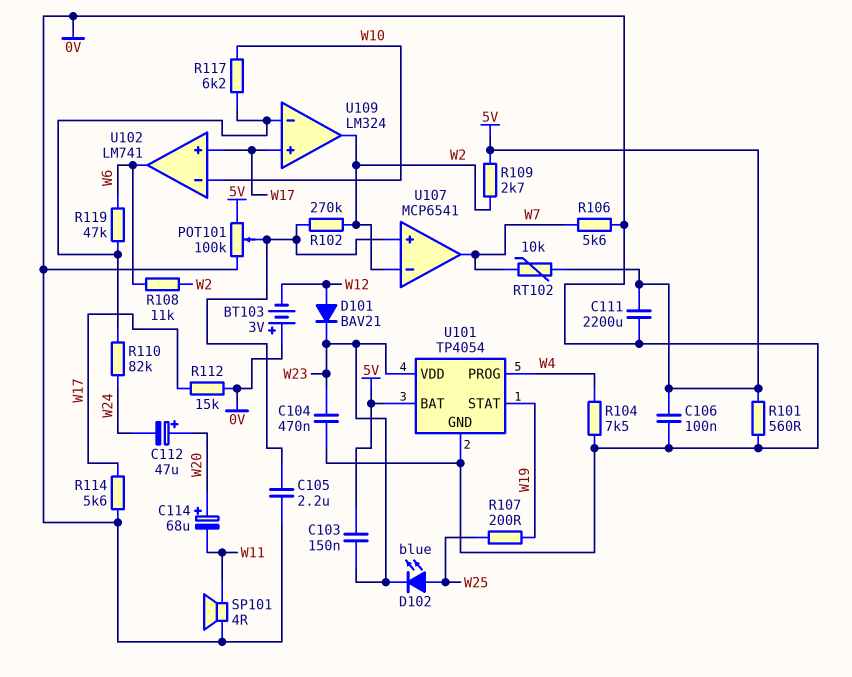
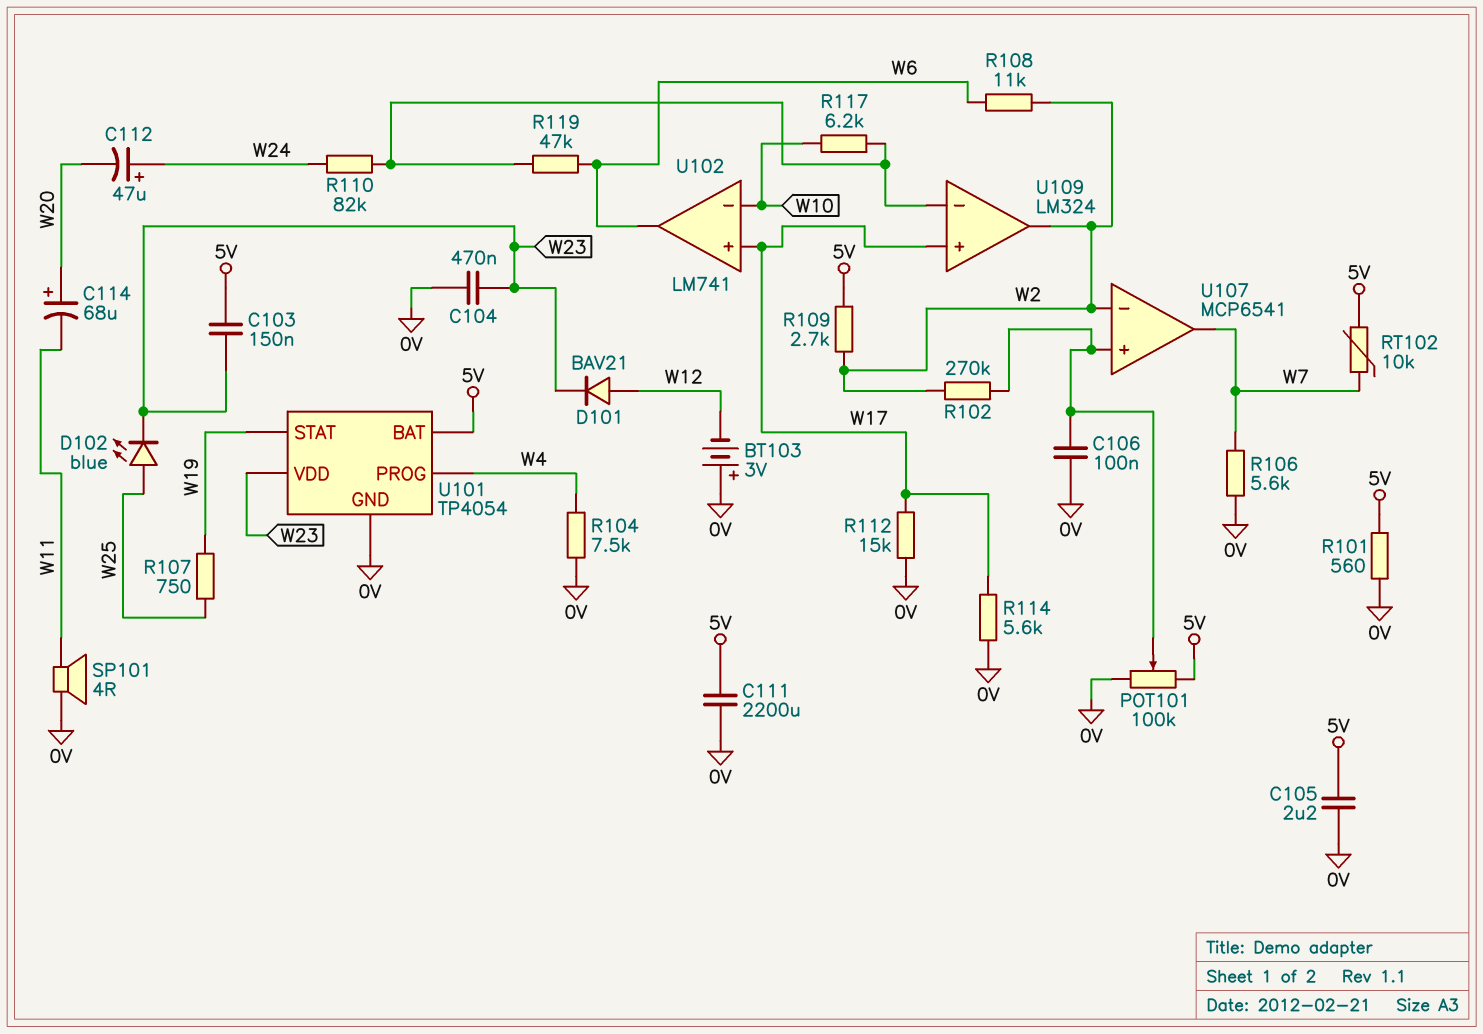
C105: 2.2uF (0V, U107/in+) -> 2.2uF (0V, 5V)
C106: 100nF (0V, 5V) -> 100nF (0V, U107/in+)
C112: 47uF (plus W20, minus W24) -> 47uF (plus W24, minus W20)
R107: 200 (W19, W25) -> 750 (W19, W25)

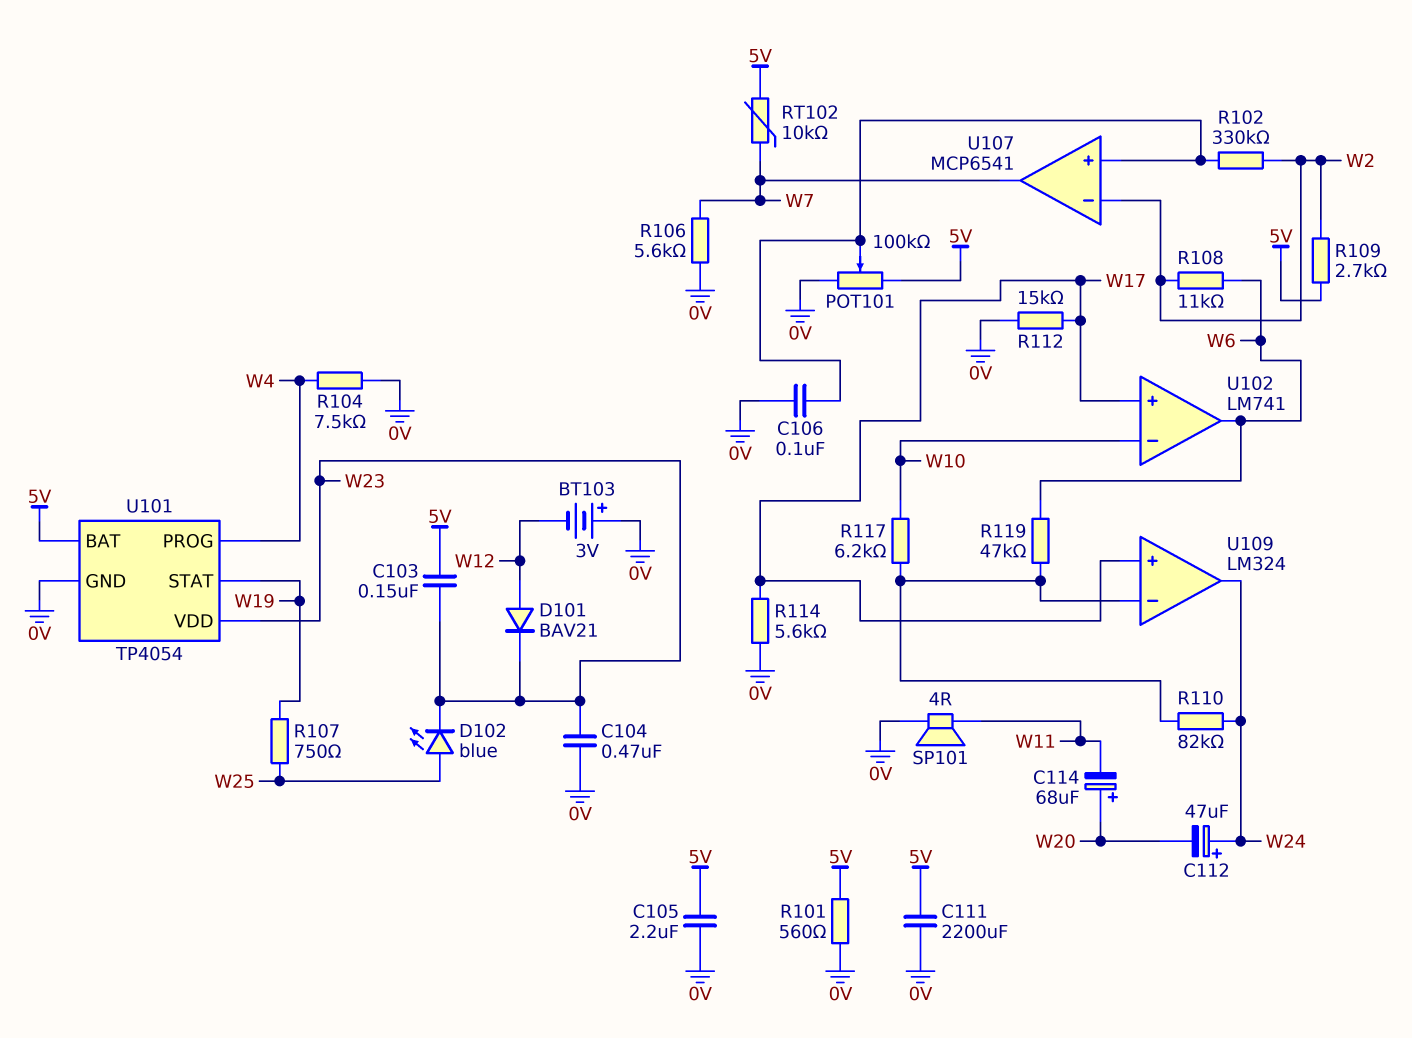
R102: 270k (U107/in+, W2) -> 330k (U107/in+, W2)
U109 pin out: W2 -> W24

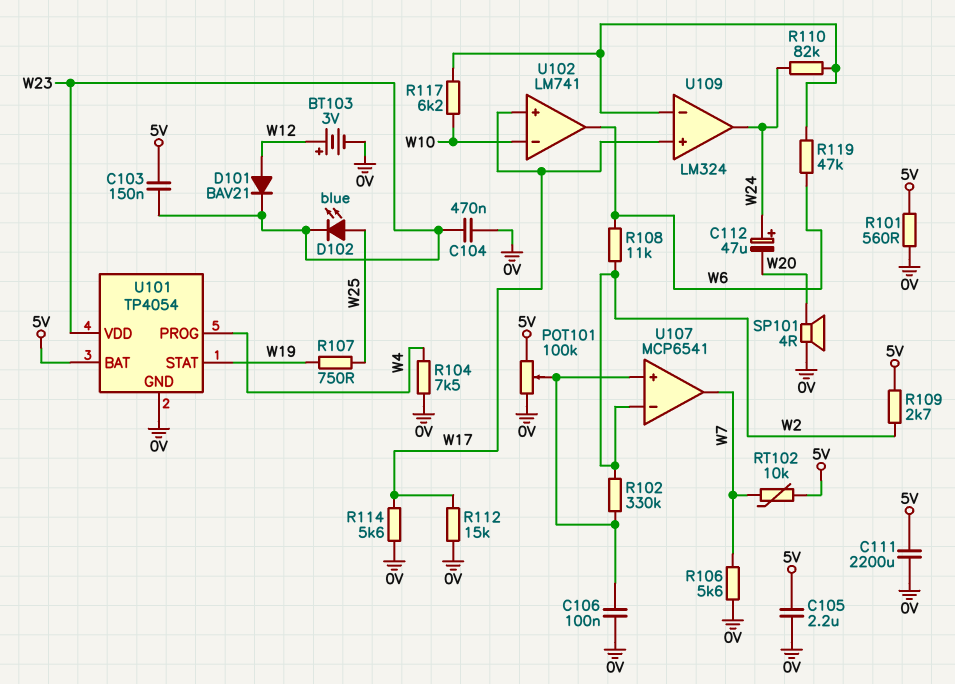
BT103: 3V (plus 0V, minus W12) -> 3V (plus W12, minus 0V)
C114: 68uF (plus W20, minus W11) -> none
SP101: speaker 4R (0V, W11) -> speaker 4R (0V, W20)

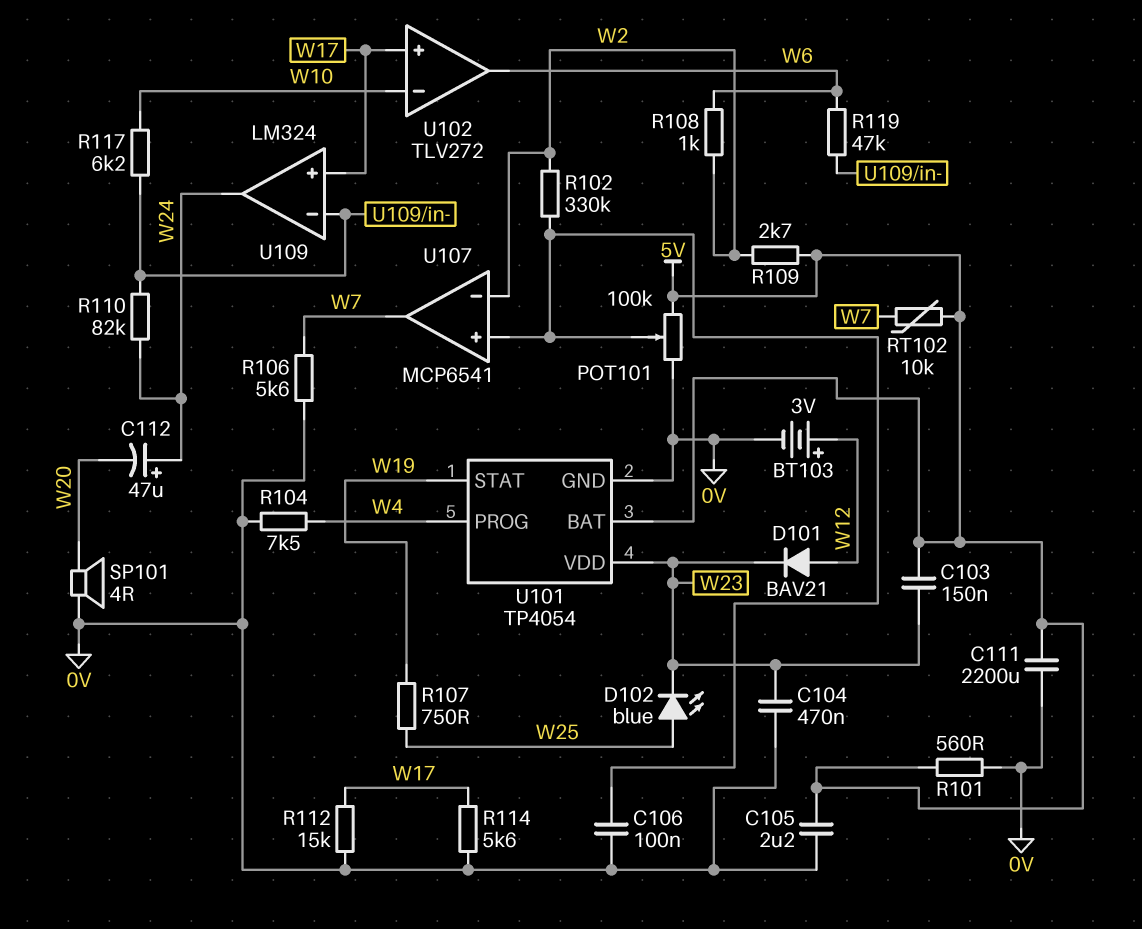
R108: 11k (W2, W6) -> 1k (W2, W6)
U102: LM741 -> TLV272

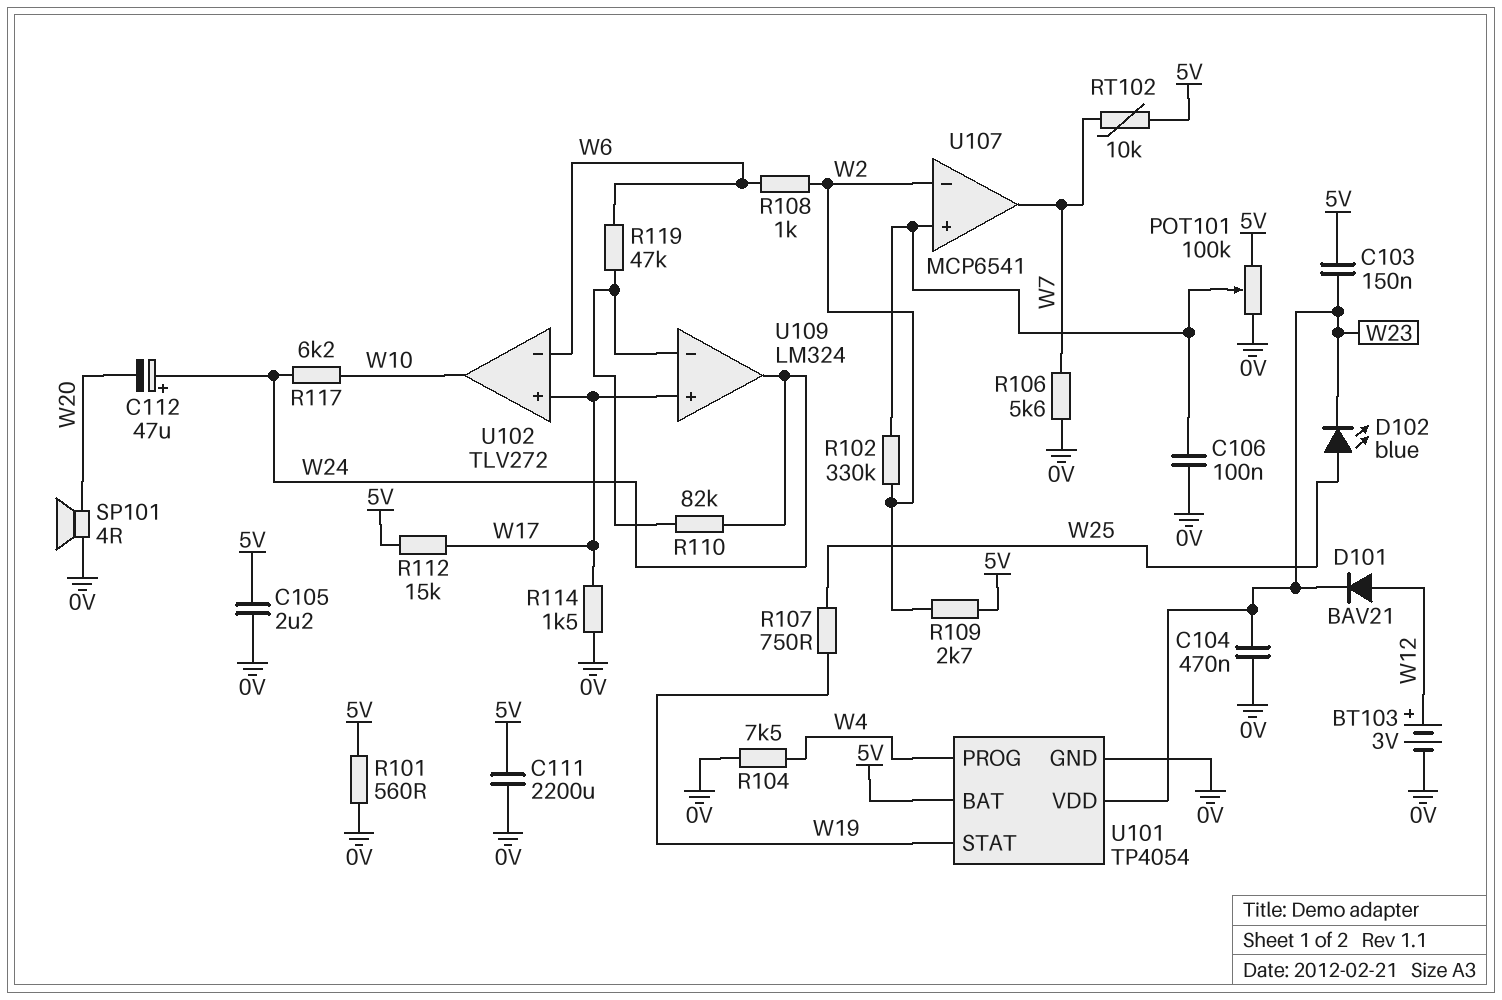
R112: 15k (0V, W17) -> 15k (5V, W17)
R114: 5.6k (0V, W17) -> 1.5k (0V, W17)
R117: 6.2k (U109/in-, W10) -> 6.2k (W10, W24)
U102 pin in-: W10 -> W6
U102 pin out: W6 -> W10

